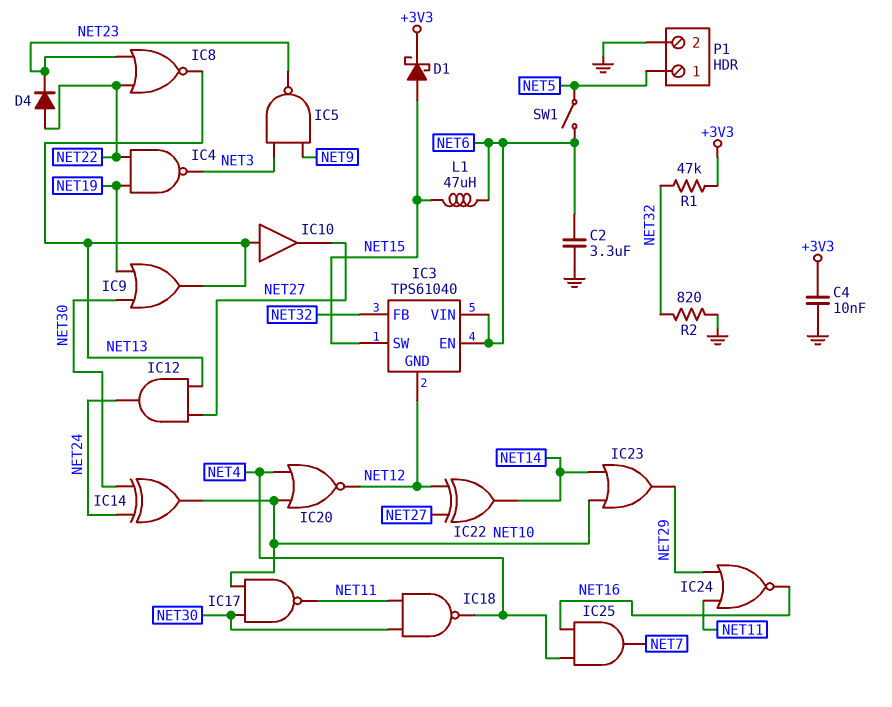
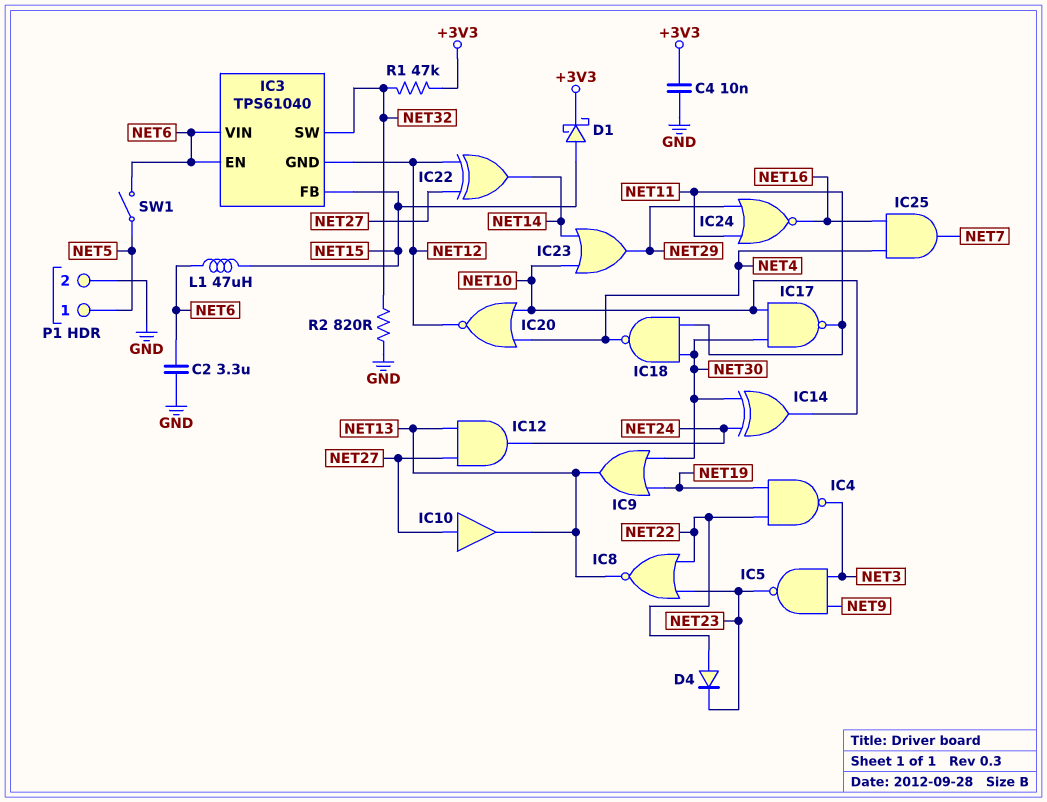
IC3 pin FB: NET32 -> NET15
IC3 pin SW: NET15 -> NET32
IC10: buffer (in NET13, out NET27) -> buffer (in NET27, out NET13)

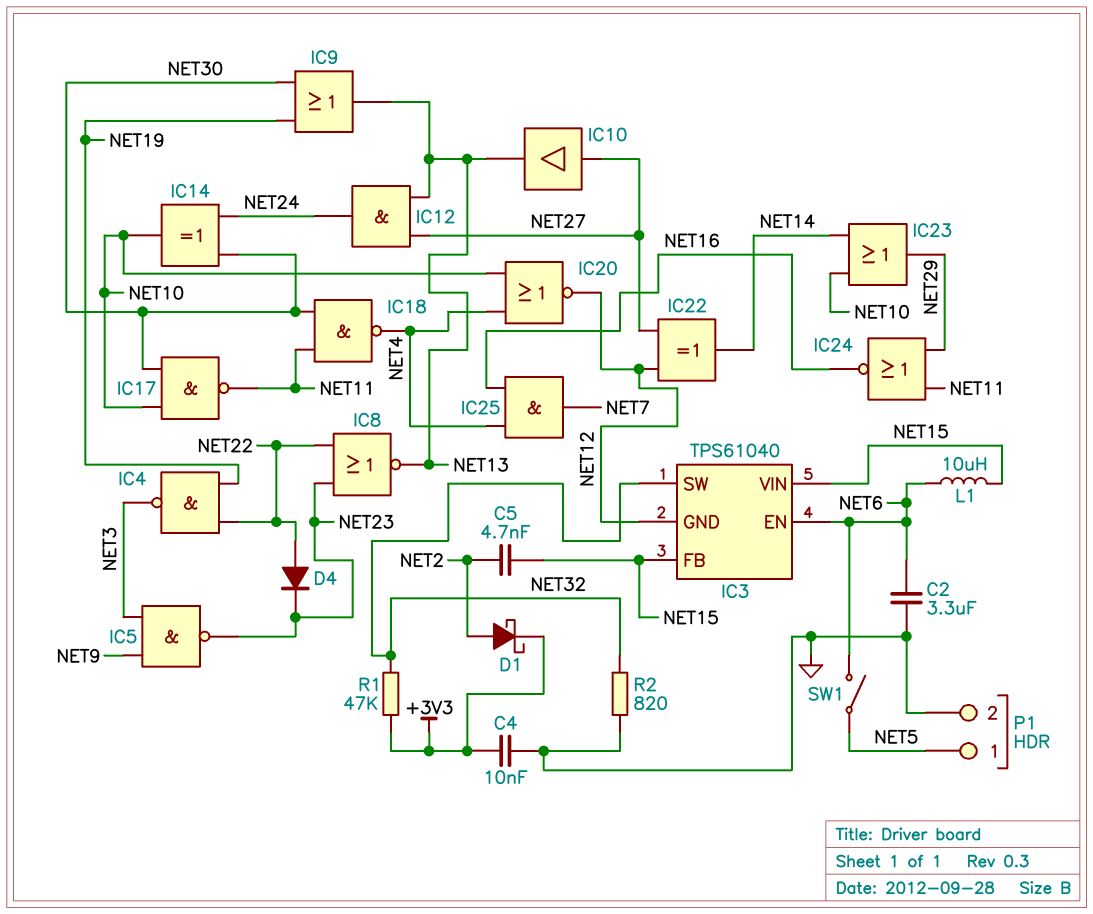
C5: none -> 4.7nF (NET2, NET15)
D1: schottky (A NET15, K +3V3) -> schottky (A NET2, K +3V3)
IC3 pin VIN: NET6 -> NET15
L1: 47uH (NET6, NET15) -> 10uH (NET6, NET15)

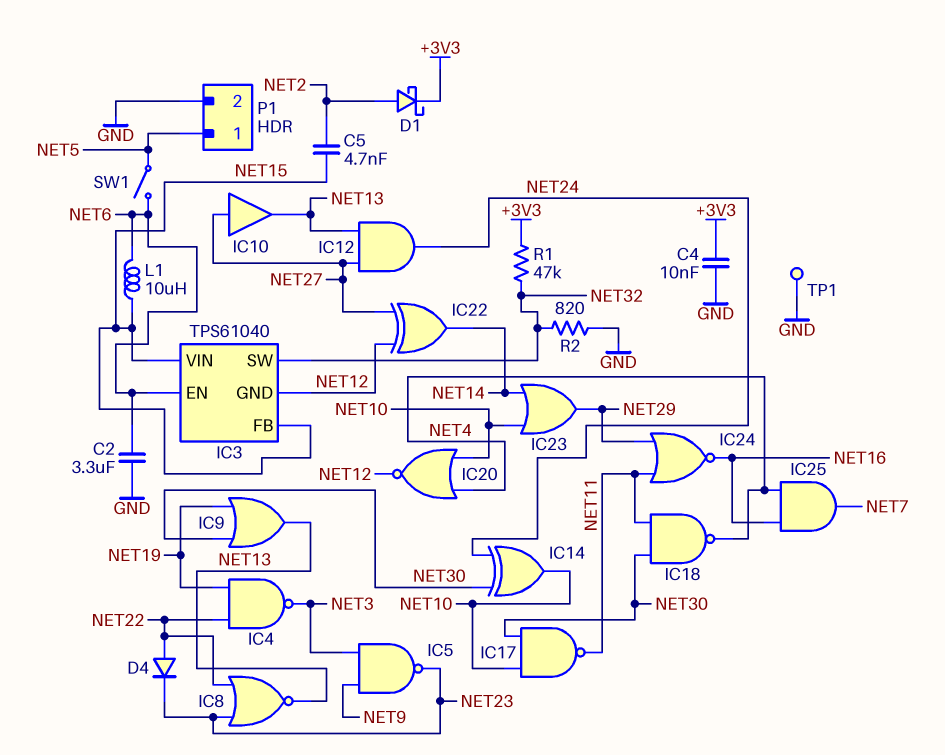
TP1: none -> test point (GND)

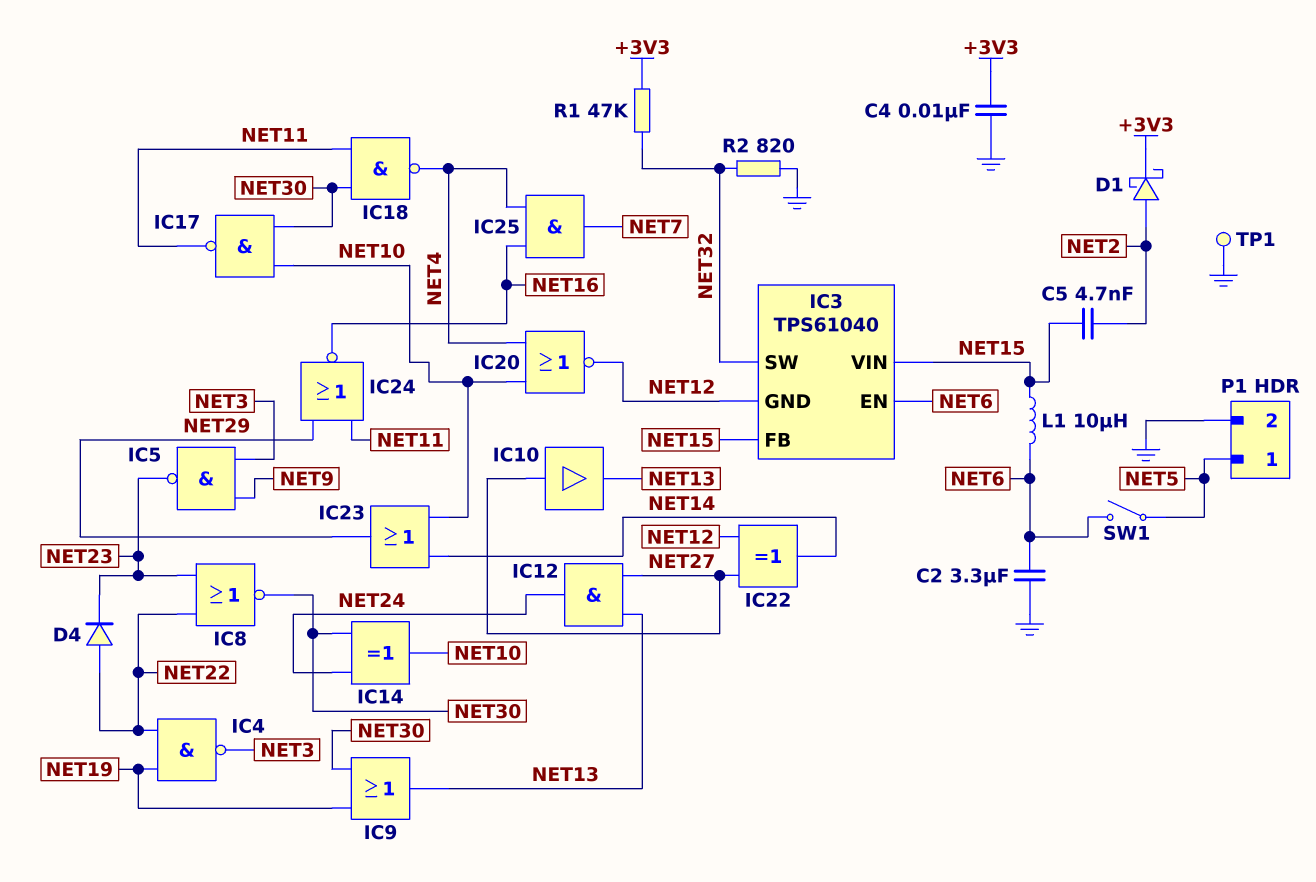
IC8: NOR (in NET22, in NET23, out NET13) -> NOR (in NET22, in NET23, out NET30)

